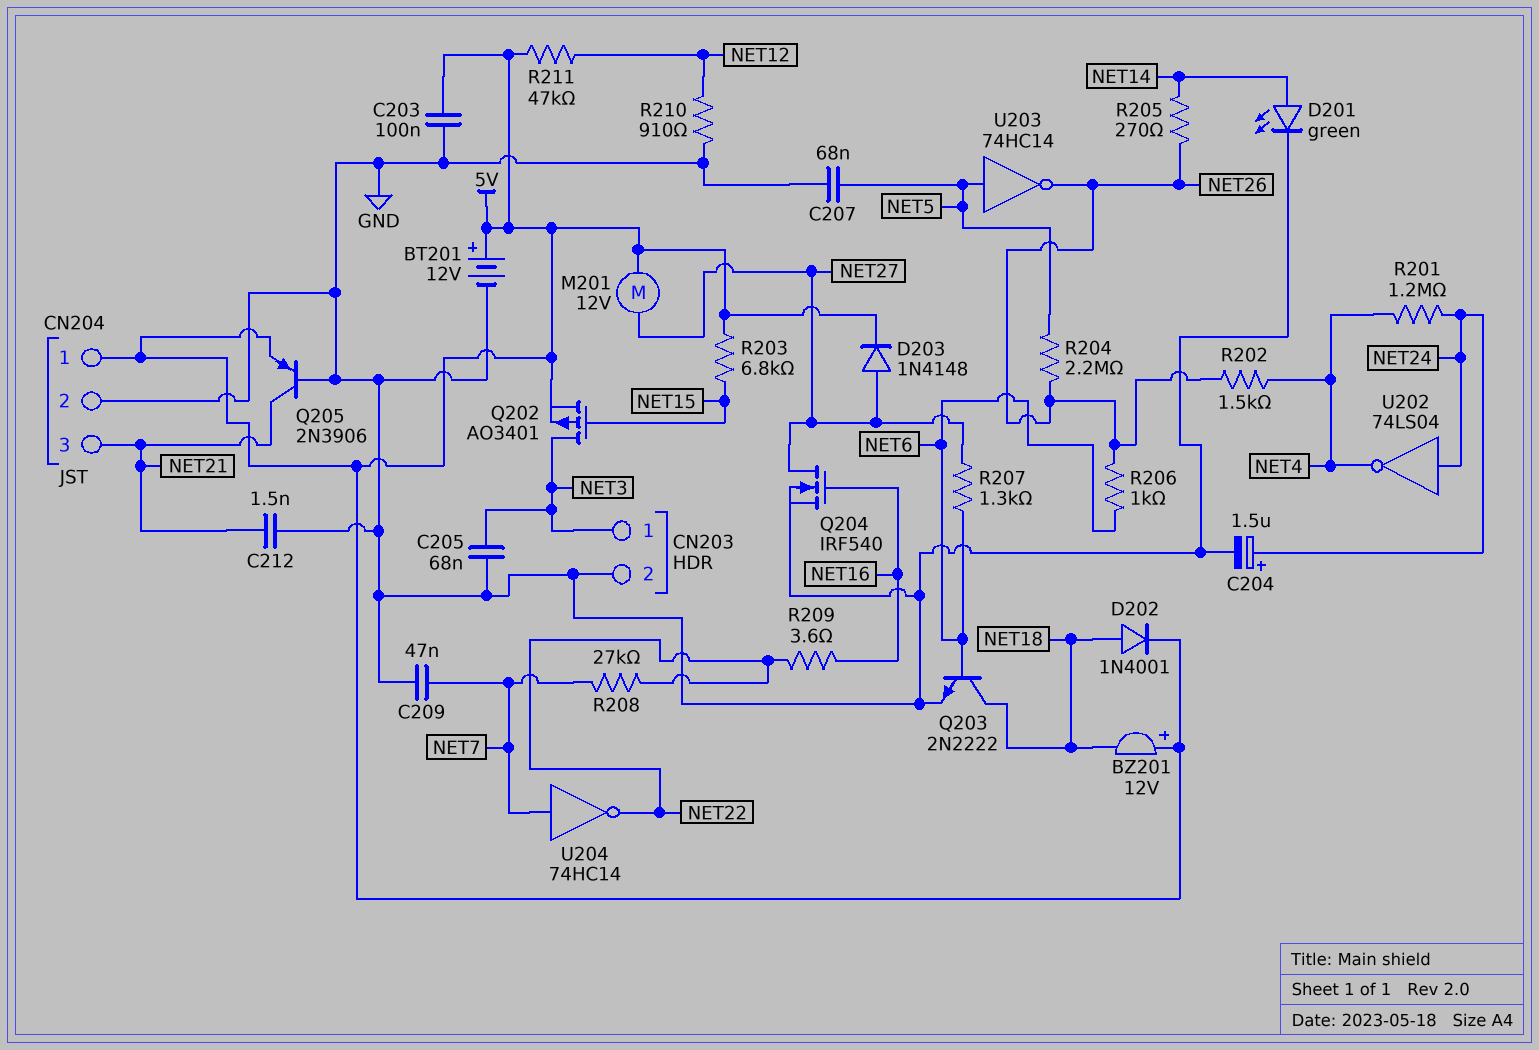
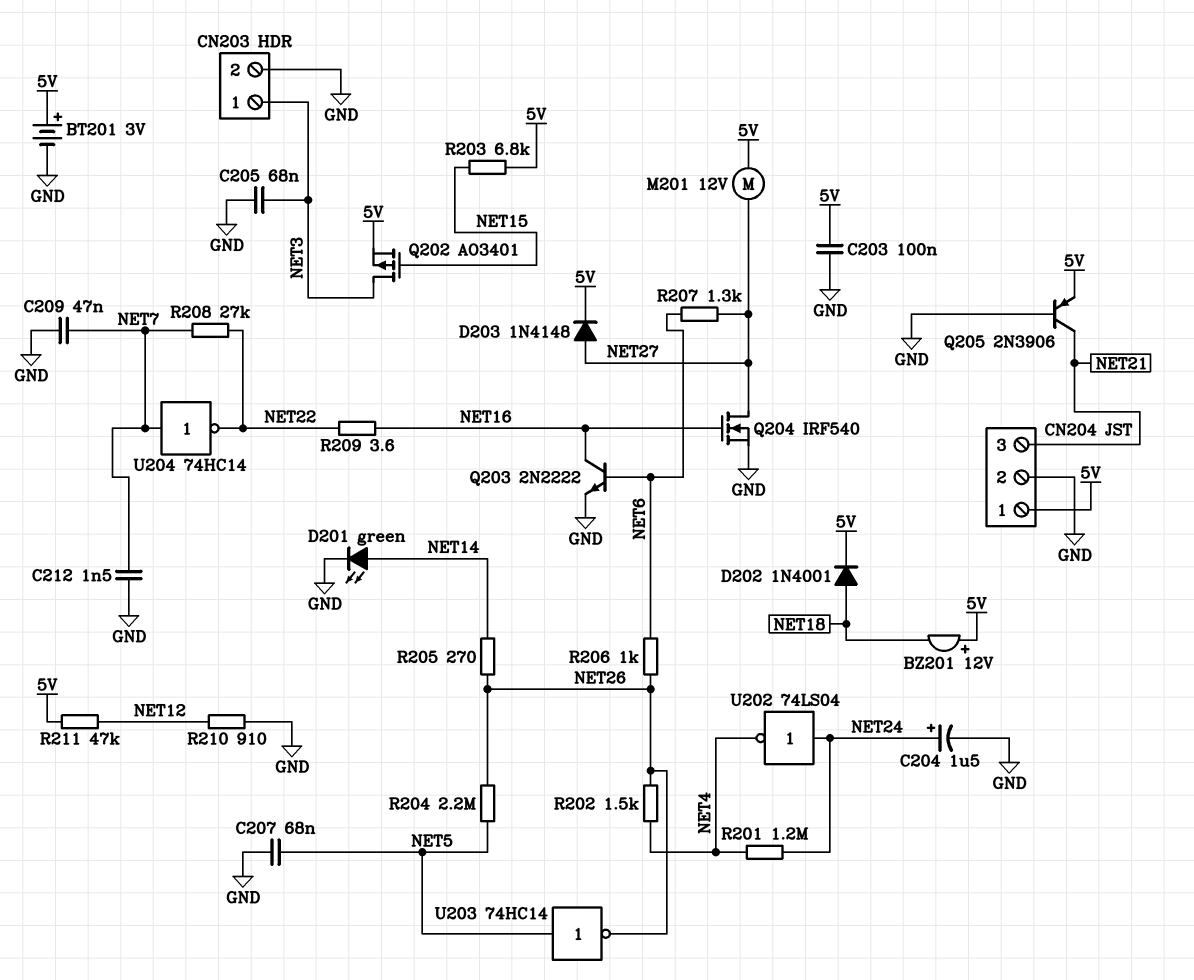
BT201: 12V (plus 5V, minus GND) -> 3V (plus 5V, minus GND)
C212: 1.5nF (GND, NET21) -> 1.5nF (GND, NET7)
Q203: NPN 2N2222 (B NET6, C NET18, E GND) -> NPN 2N2222 (B NET6, C NET16, E GND)

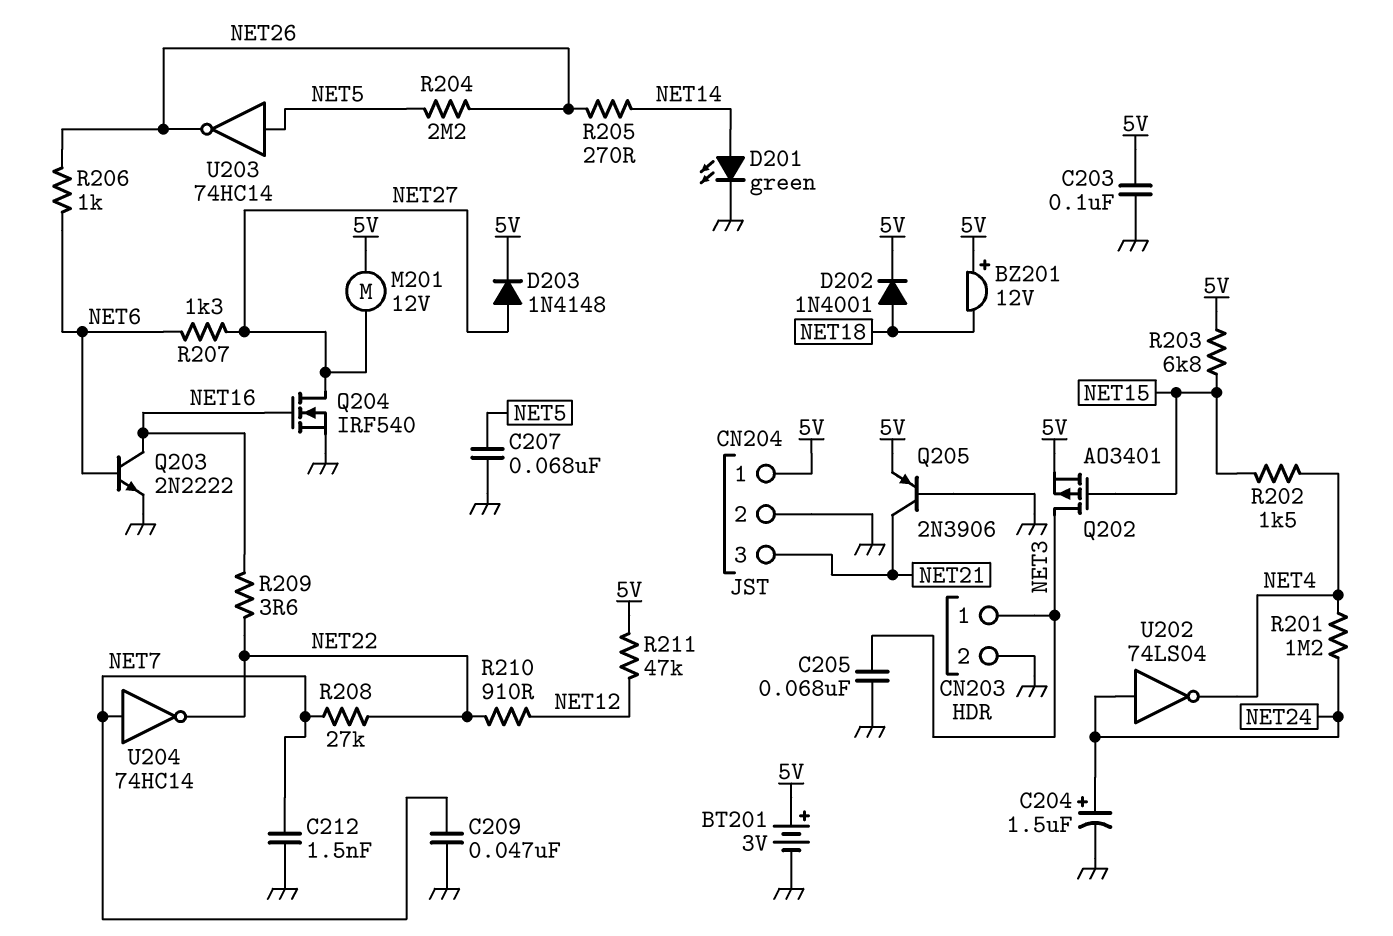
R202: 1.5k (NET4, NET26) -> 1.5k (NET4, NET15)
R210: 910 (GND, NET12) -> 910 (NET12, NET22)

